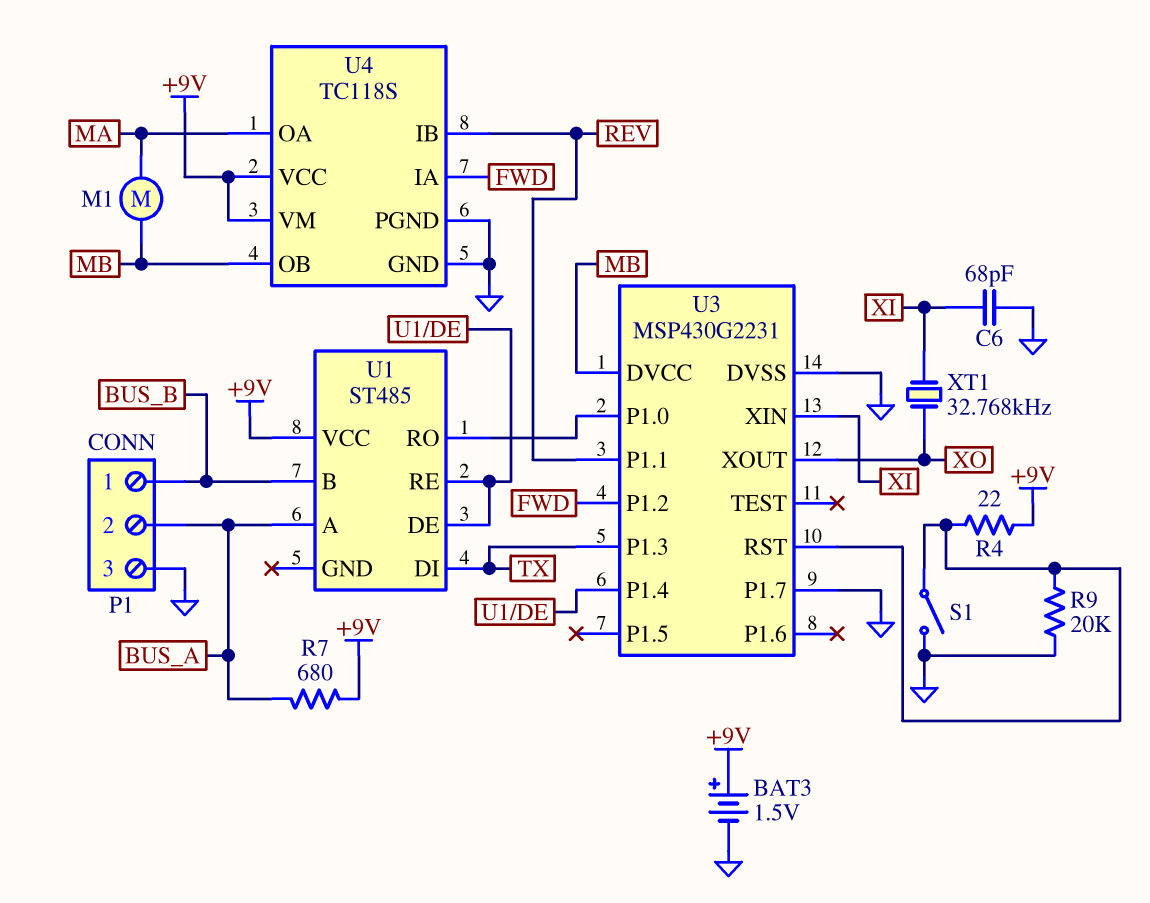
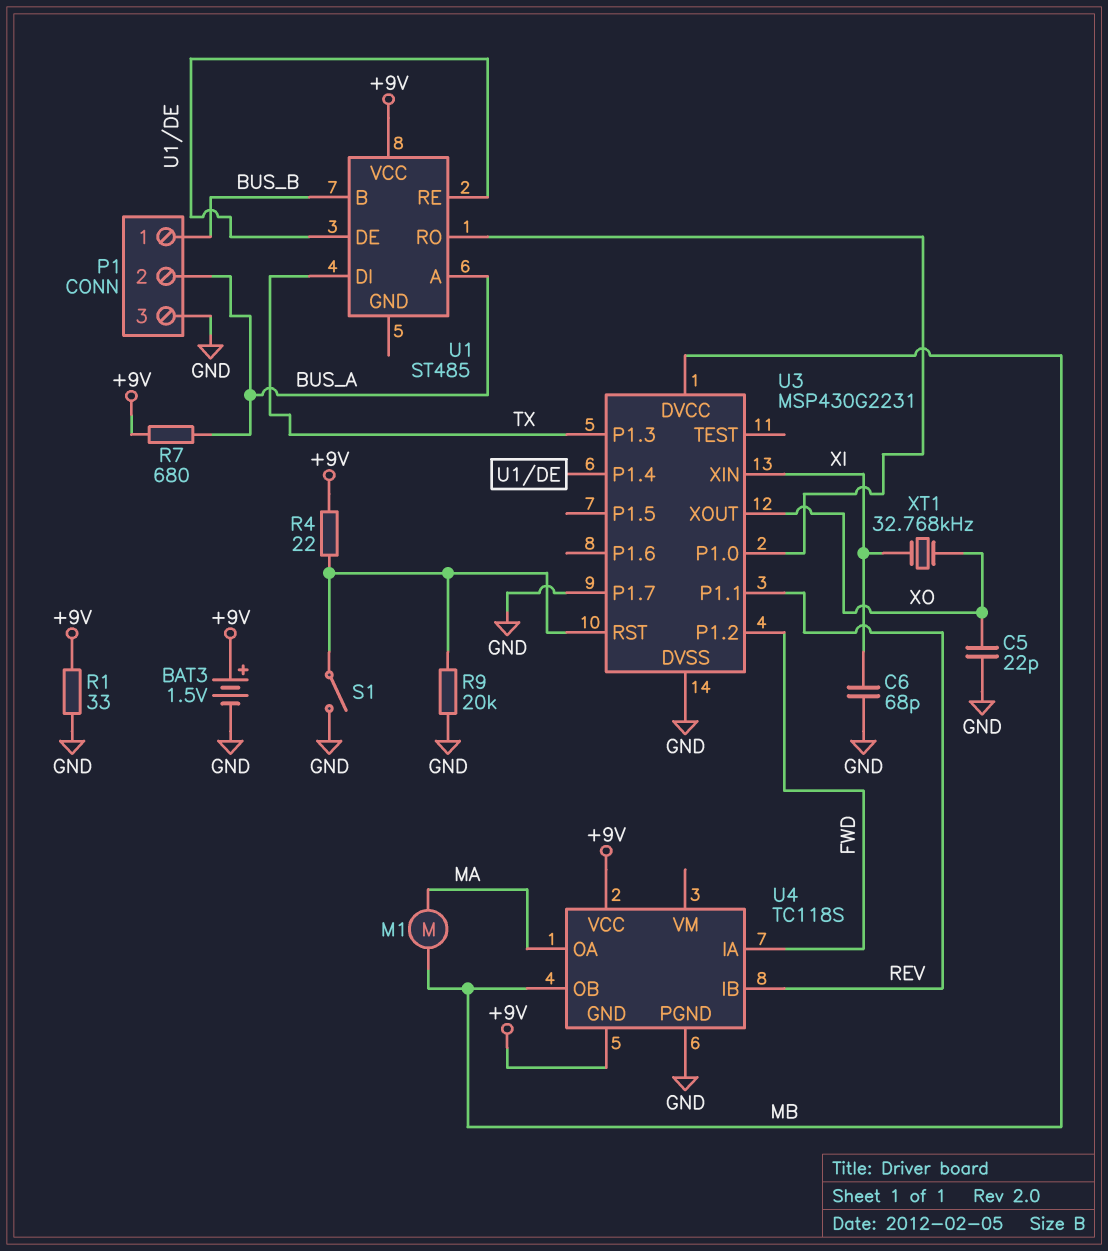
C5: none -> 22pF (GND, XO)
R1: none -> 33 (+9V, GND)
U4 pin GND: GND -> +9V
U4 pin VM: +9V -> none

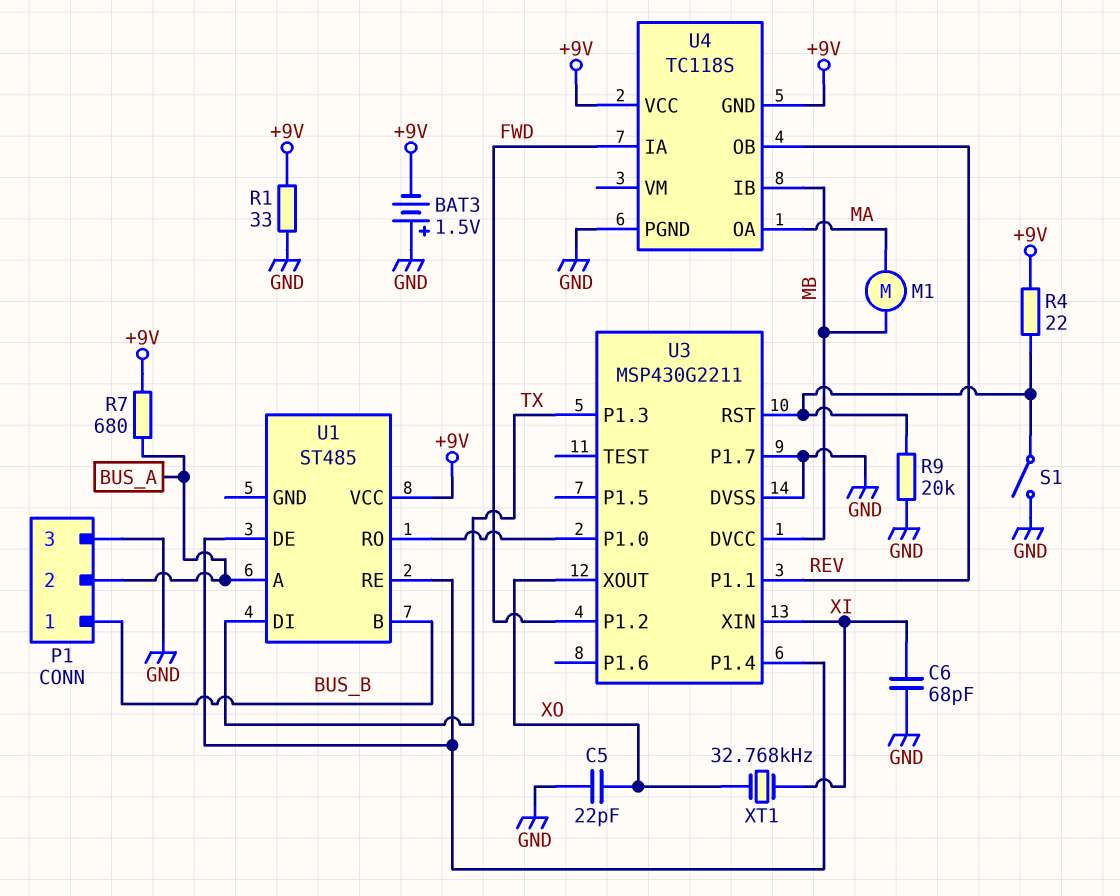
BAT3: 1.5V (plus +9V, minus GND) -> 1.5V (plus GND, minus +9V)
U3: MSP430G2231 -> MSP430G2211
U4 pin IB: REV -> MB
U4 pin OB: MB -> REV

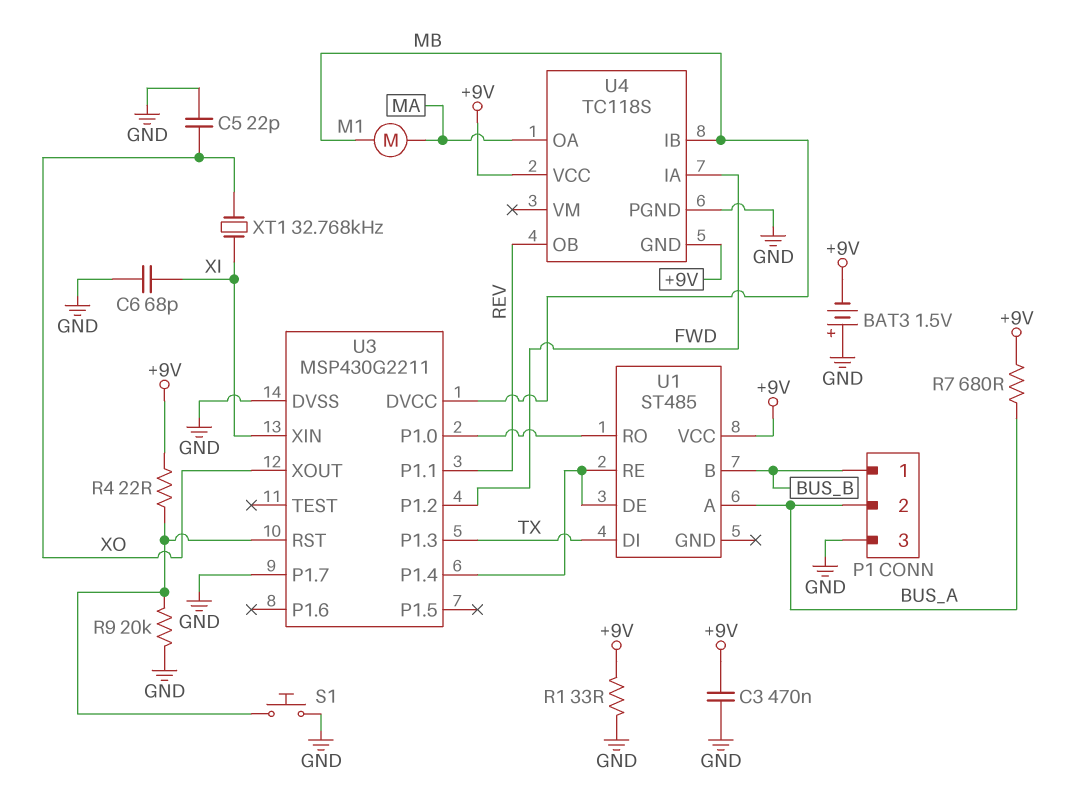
C3: none -> 470nF (+9V, GND)
S1: switch (GND, U3/RST) -> button (GND, U3/RST)

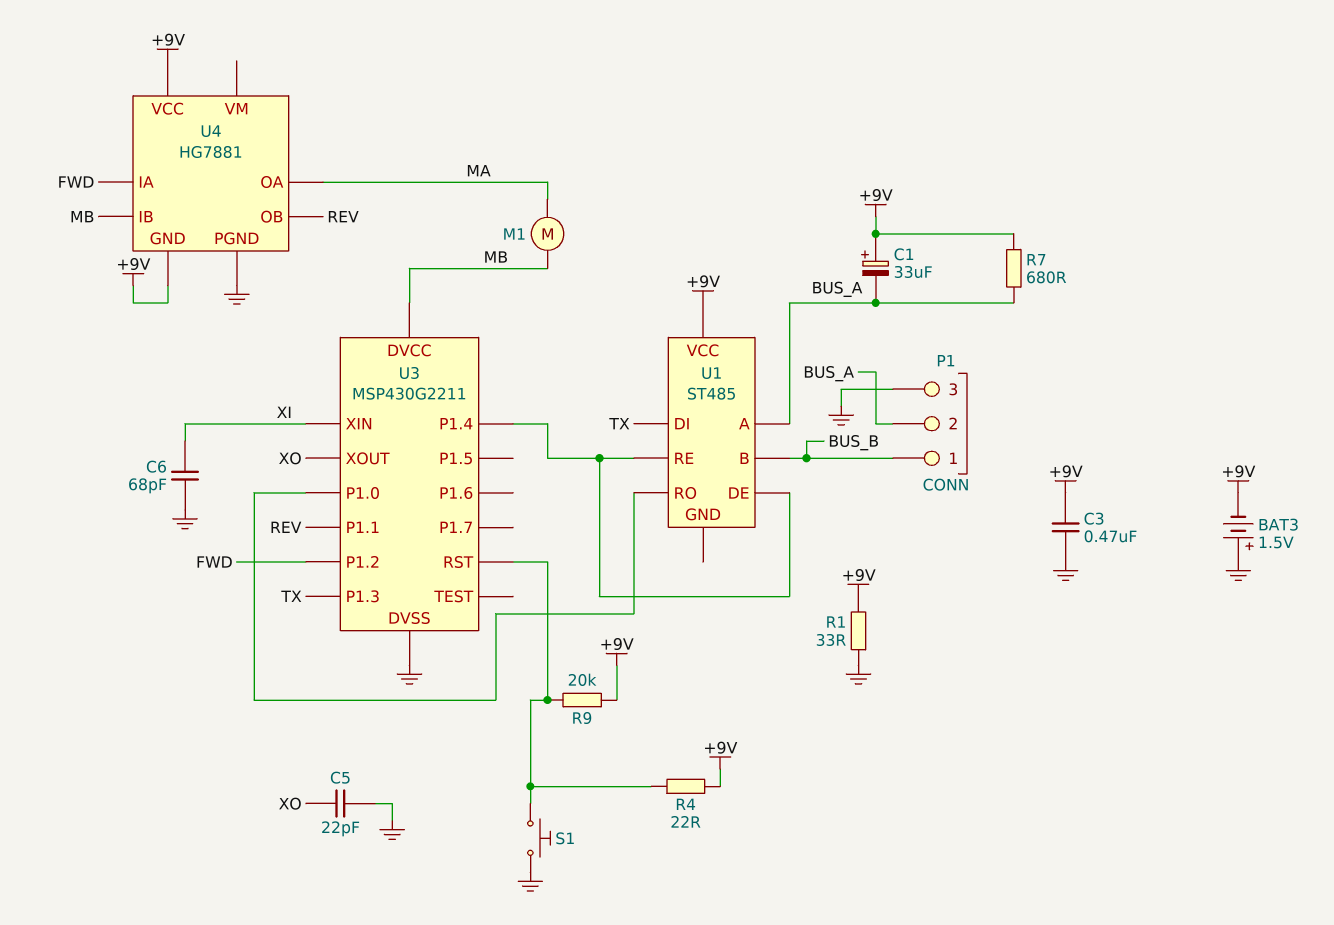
C1: none -> 33uF (plus +9V, minus BUS_A)
R9: 20k (GND, U3/RST) -> 20k (+9V, U3/RST)
U3 pin P1.7: GND -> none
U4: TC118S -> HG7881
XT1: 32.768kHz (XI, XO) -> none

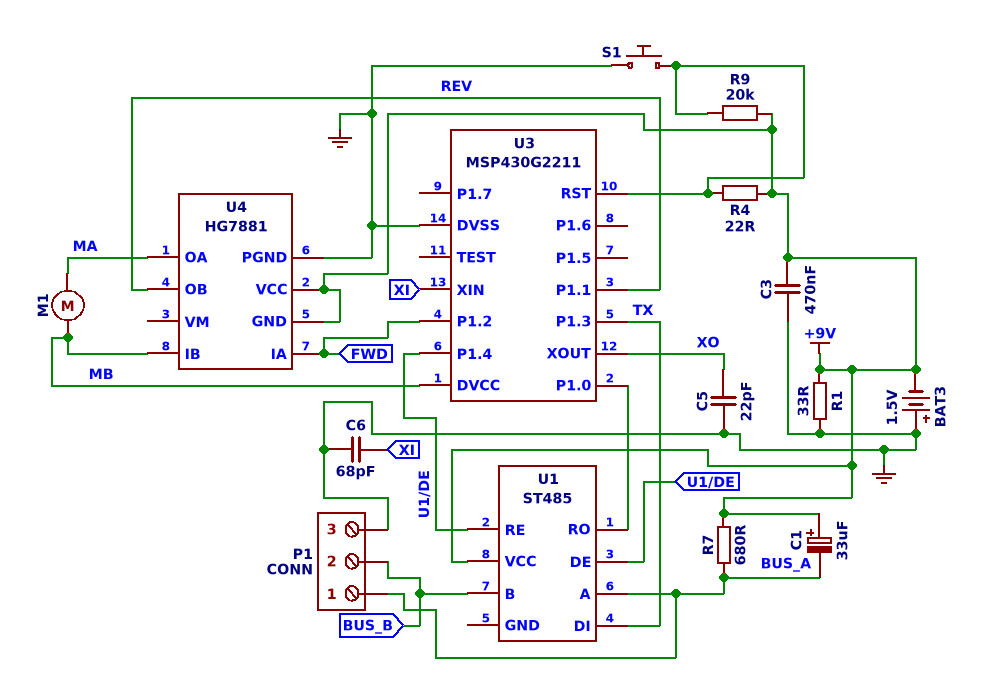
P1 pin 1: BUS_B -> BUS_A
P1 pin 2: BUS_A -> BUS_B

